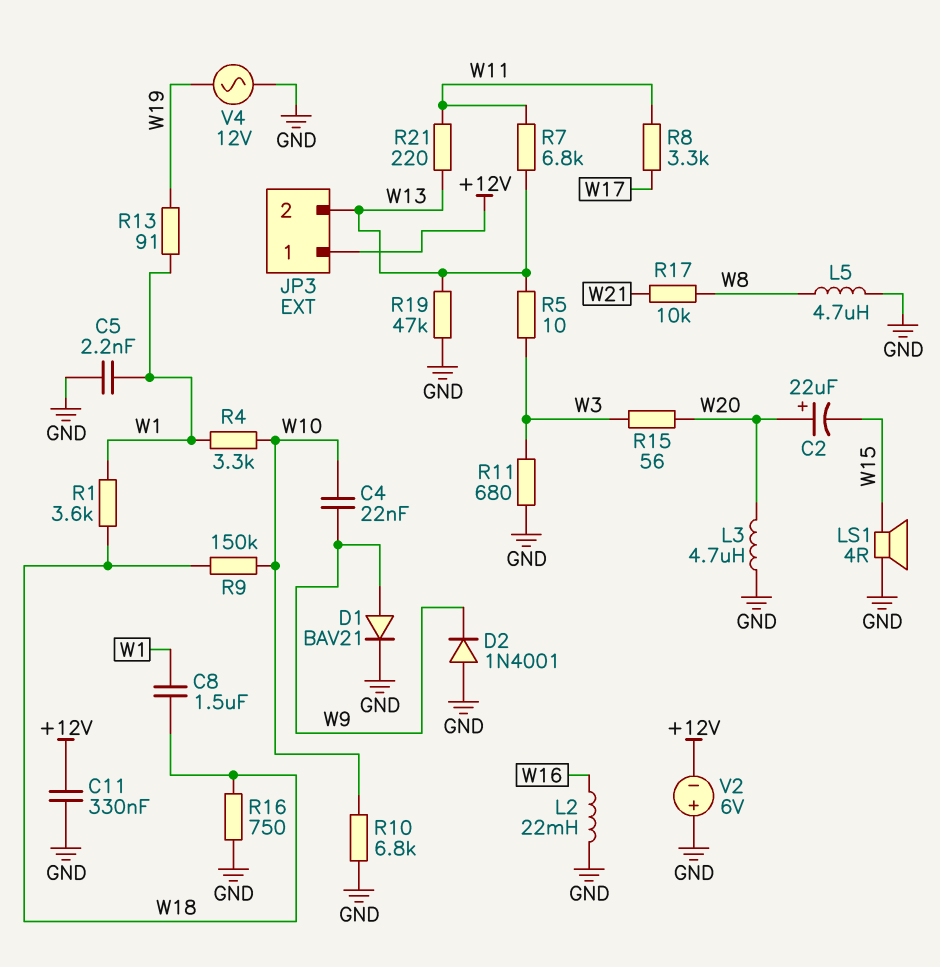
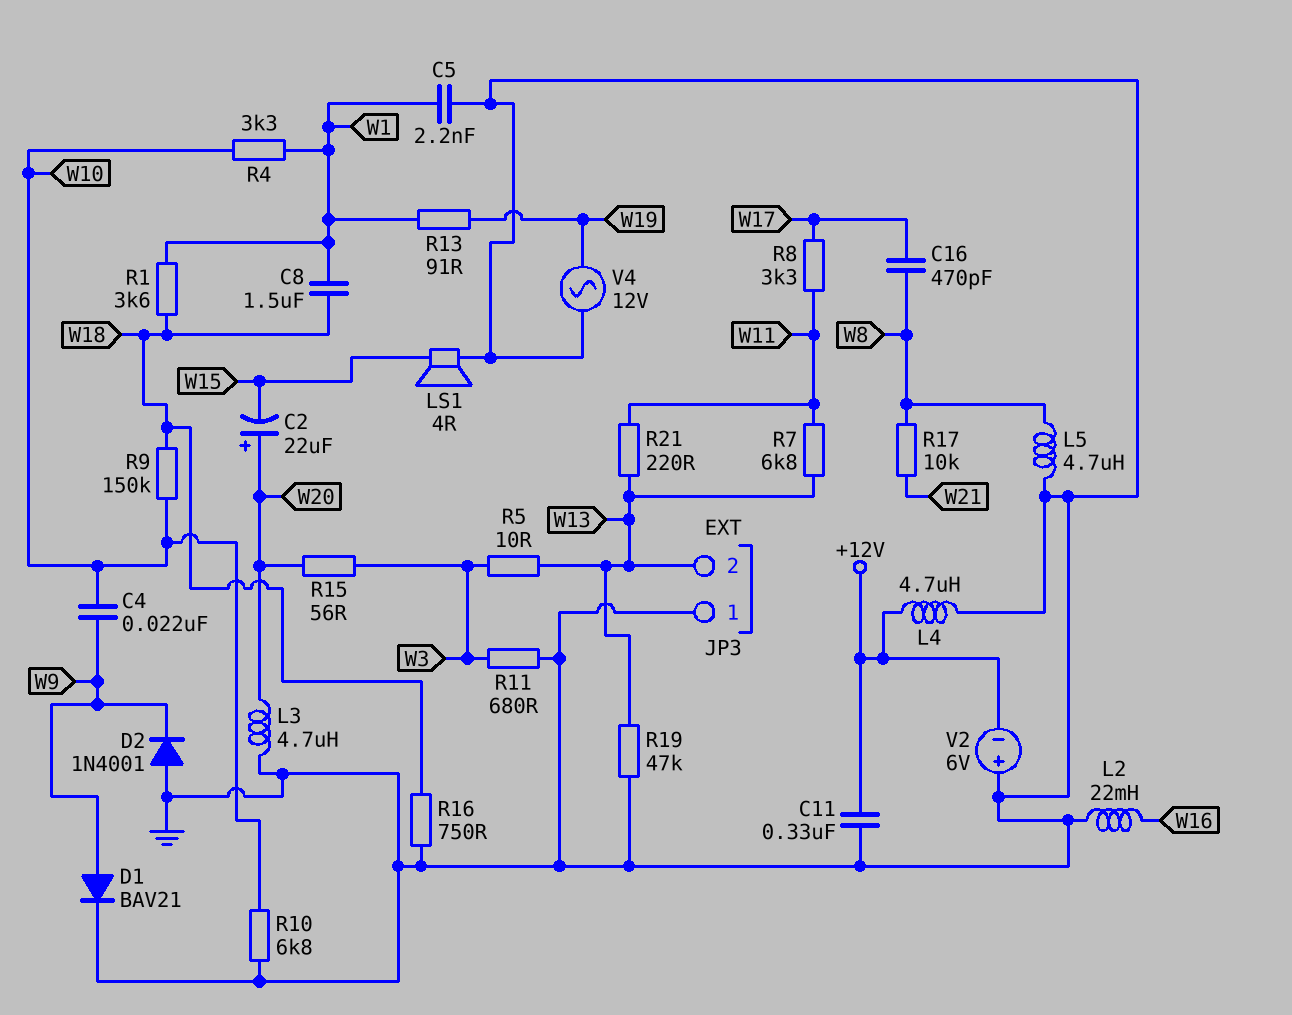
C16: none -> 470pF (W8, W17)
JP3 pin 1: +12V -> GND
L4: none -> 4.7uH (+12V, GND)

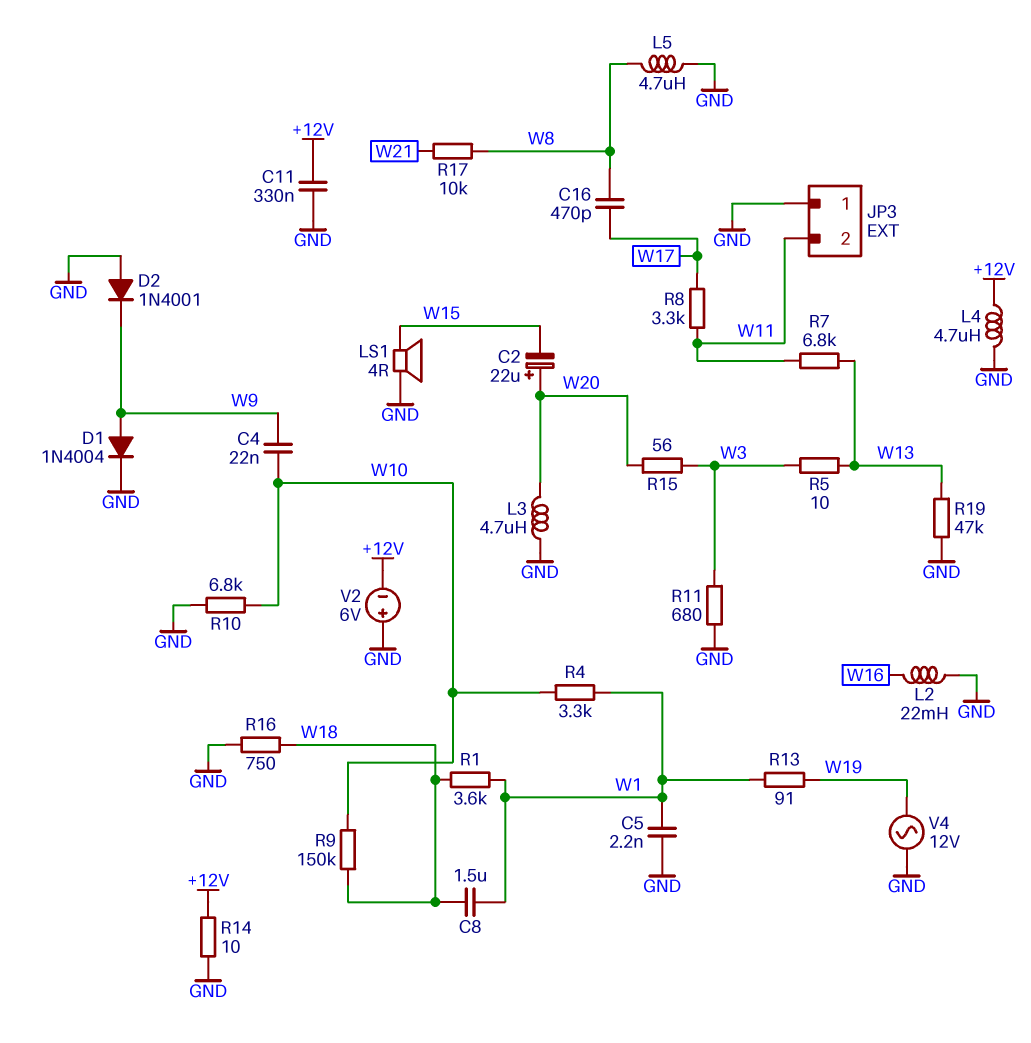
D1: diode BAV21 (A W9, K GND) -> diode 1N4004 (A W9, K GND)
JP3 pin 2: W13 -> W11
R14: none -> 10 (+12V, GND)
R21: 220 (W11, W13) -> none

